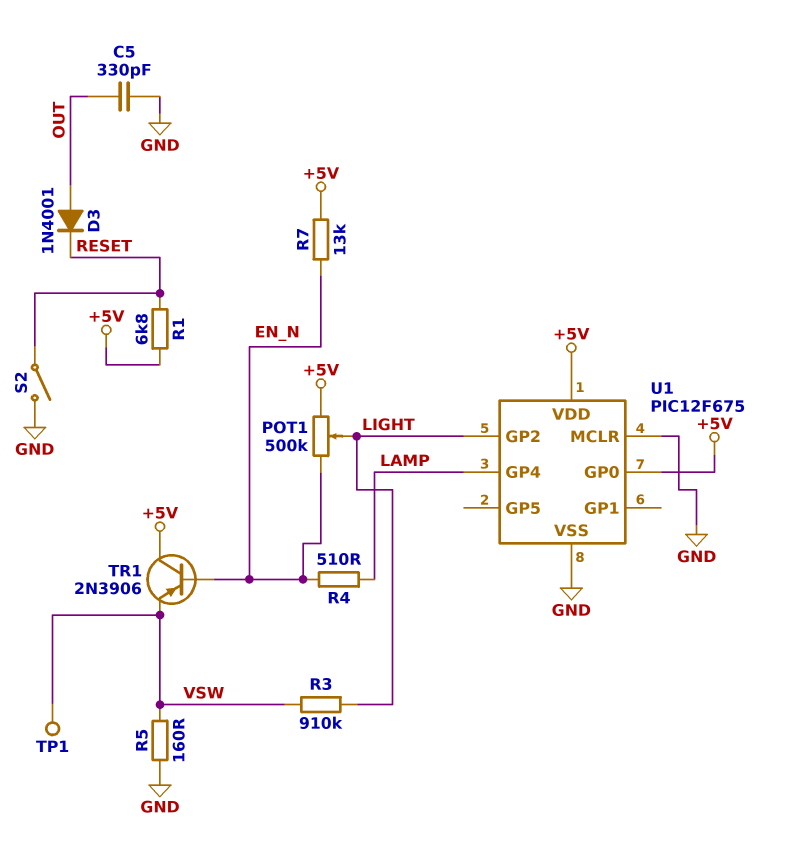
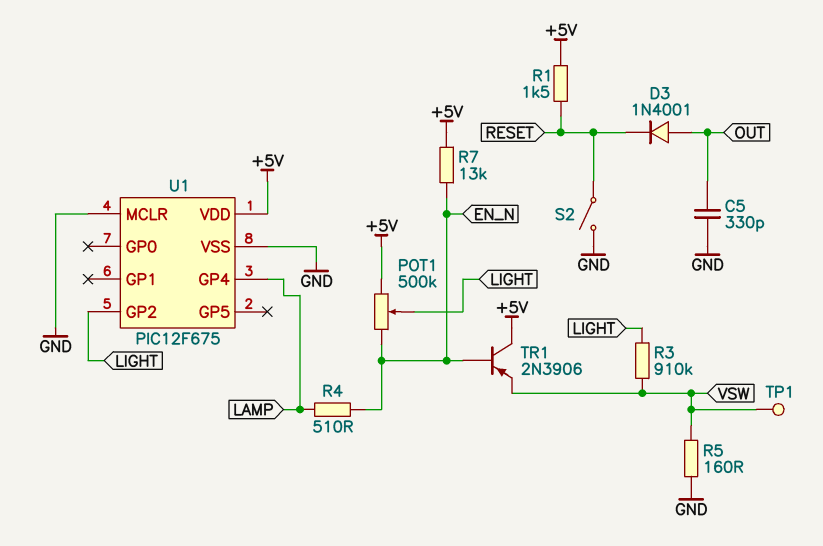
R1: 6.8k (+5V, RESET) -> 1.5k (+5V, RESET)
U1 pin GP0: +5V -> none

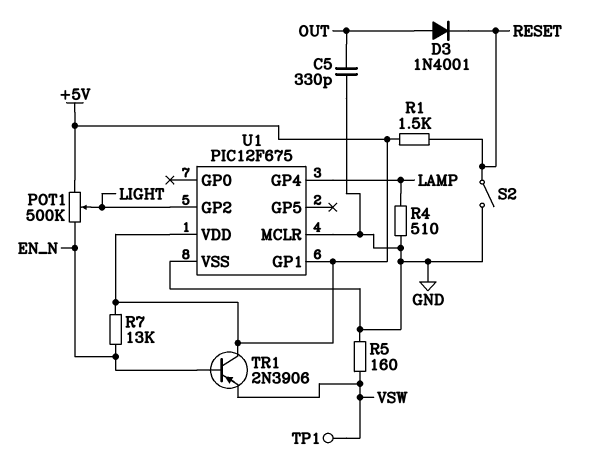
R3: 910k (LIGHT, VSW) -> none
R4: 510 (EN_N, LAMP) -> 510 (GND, LAMP)
U1 pin GP1: none -> +5V

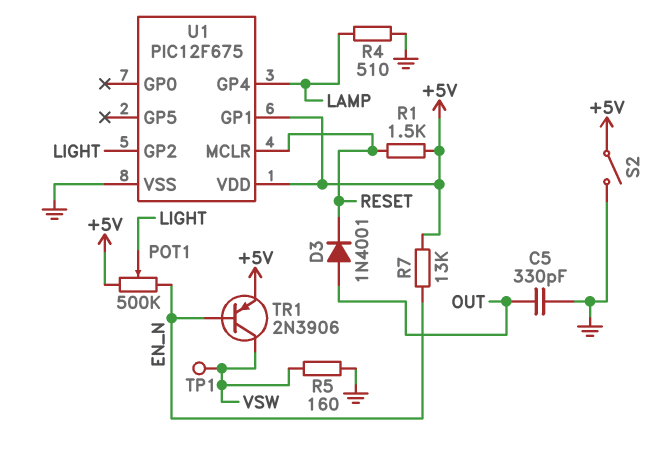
S2: switch (GND, RESET) -> switch (+5V, GND)
TR1: PNP 2N3906 (B EN_N, C +5V, E VSW) -> PNP 2N3906 (B EN_N, C VSW, E +5V)
U1 pin MCLR: GND -> RESET

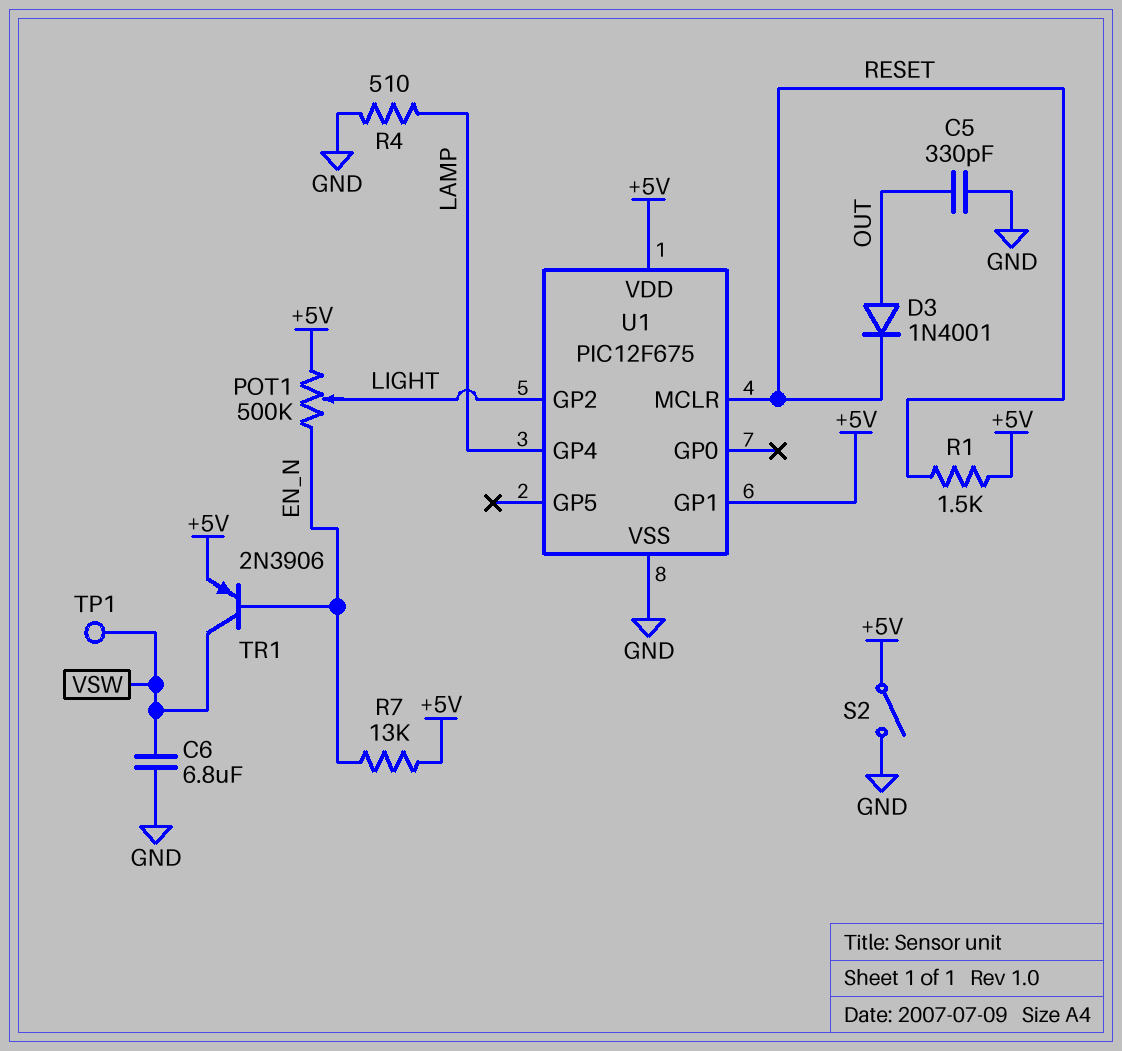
C6: none -> 6.8uF (GND, VSW)
R5: 160 (GND, VSW) -> none

